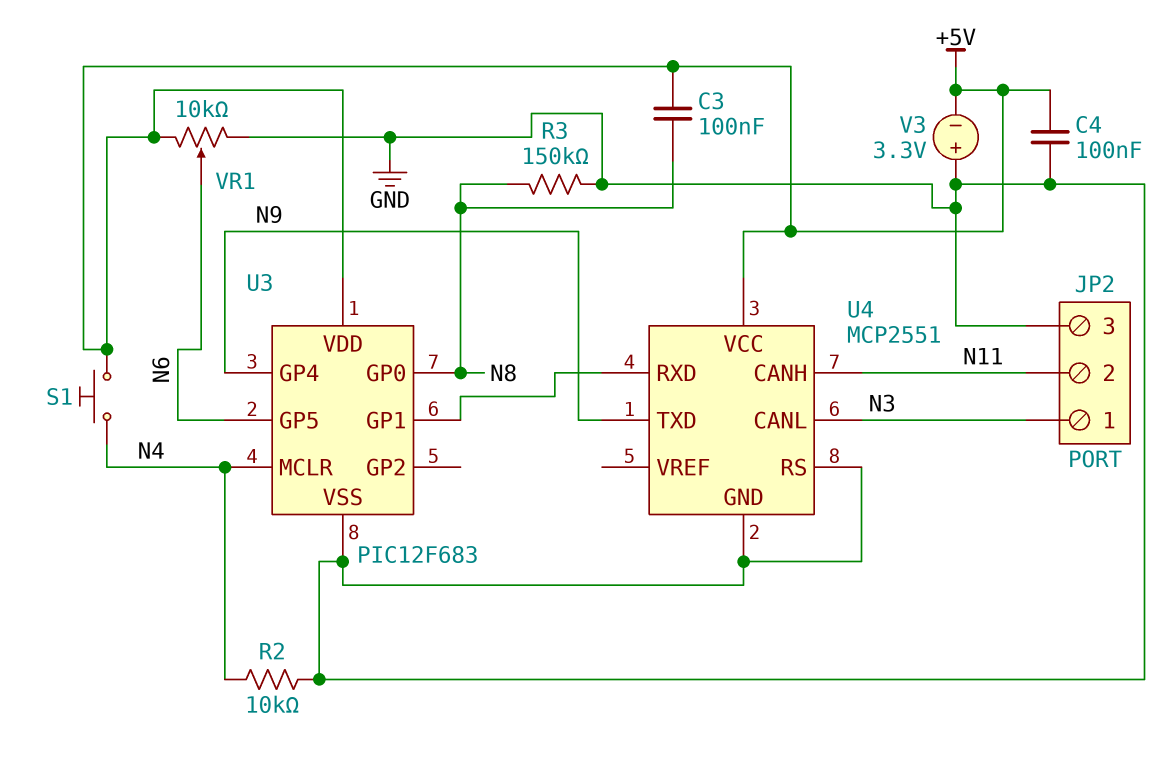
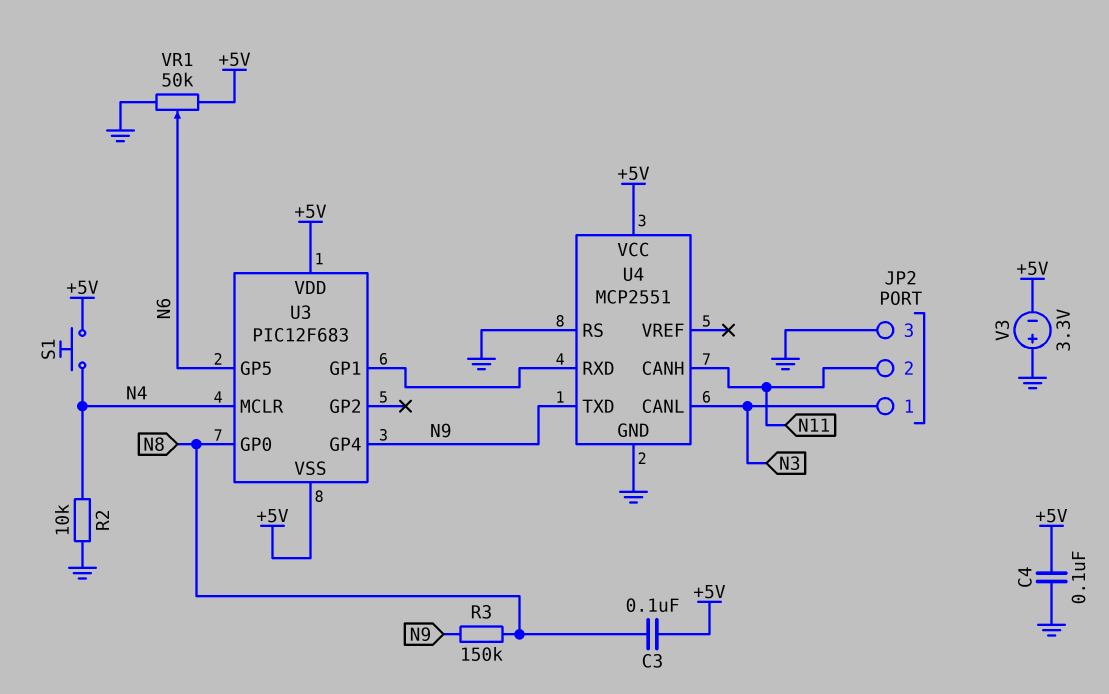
R3: 150k (GND, N8) -> 150k (N8, N9)
U3 pin VSS: GND -> +5V
VR1: 10k (+5V, GND, wiper N6) -> 50k (+5V, GND, wiper N6)

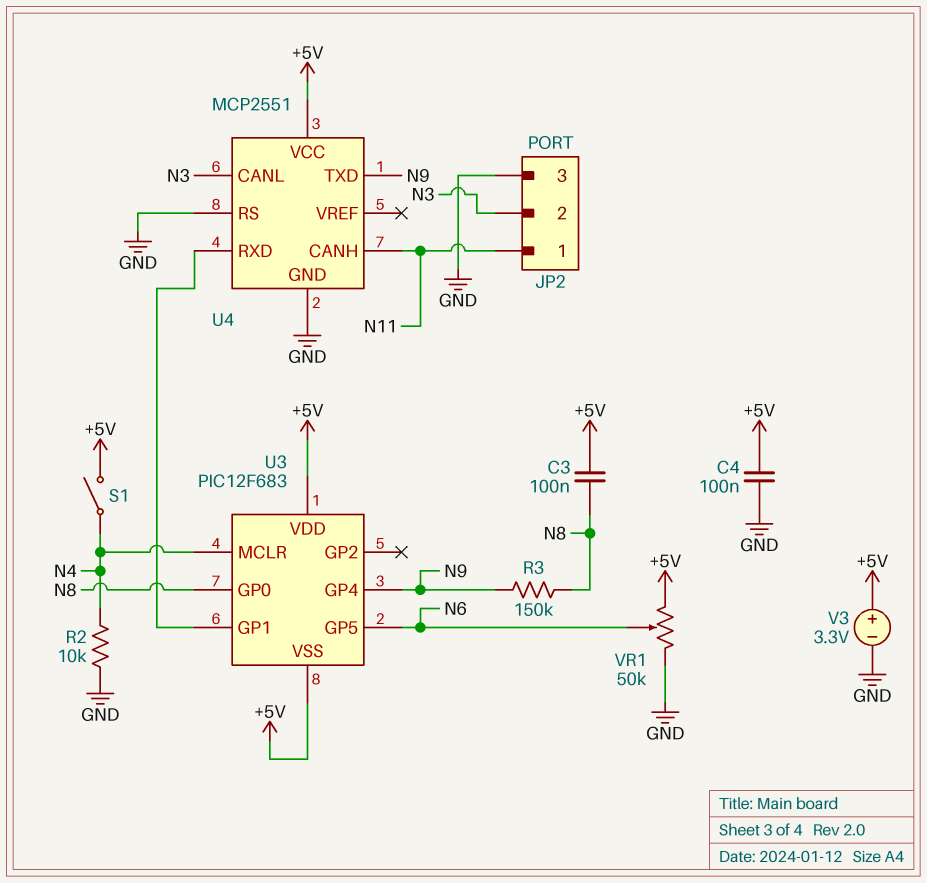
JP2 pin 1: N3 -> N11
JP2 pin 2: N11 -> N3
S1: button (+5V, N4) -> switch (+5V, N4)
V3: 3.3V (plus GND, minus +5V) -> 3.3V (plus +5V, minus GND)

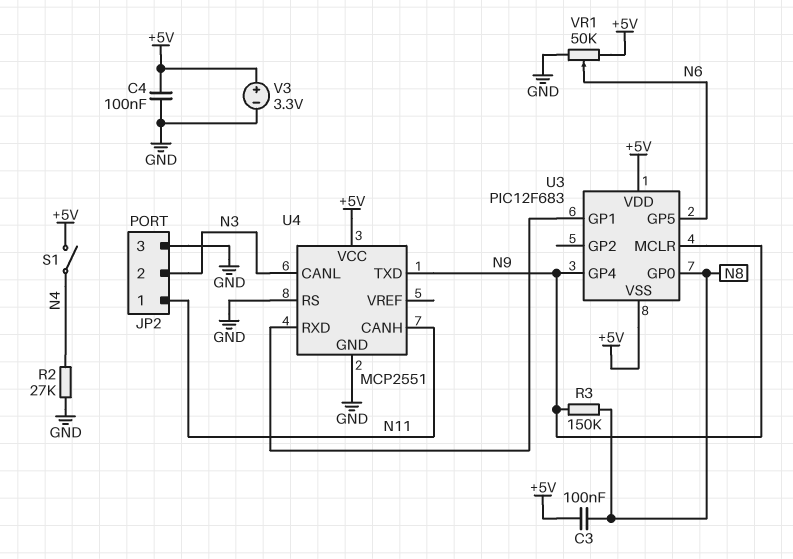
R2: 10k (GND, N4) -> 27k (GND, N4)
U3 pin MCLR: N4 -> N9

